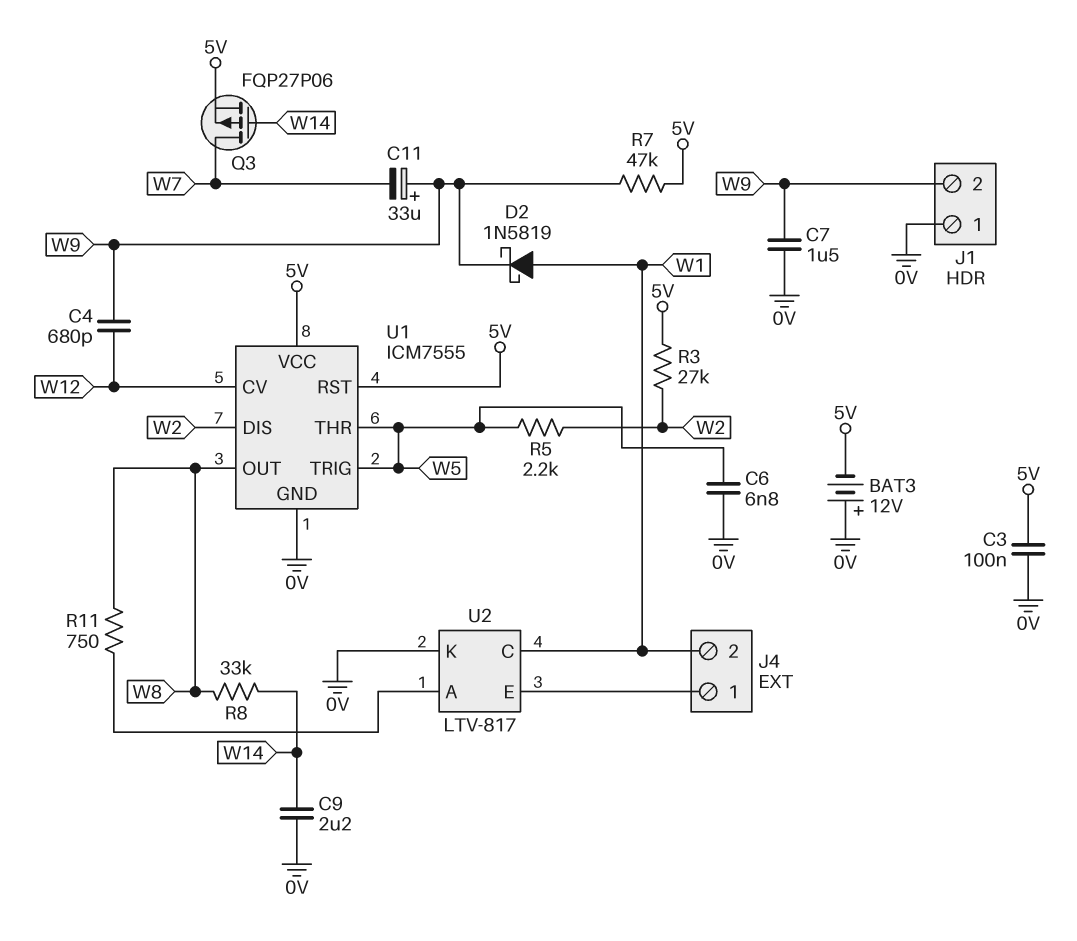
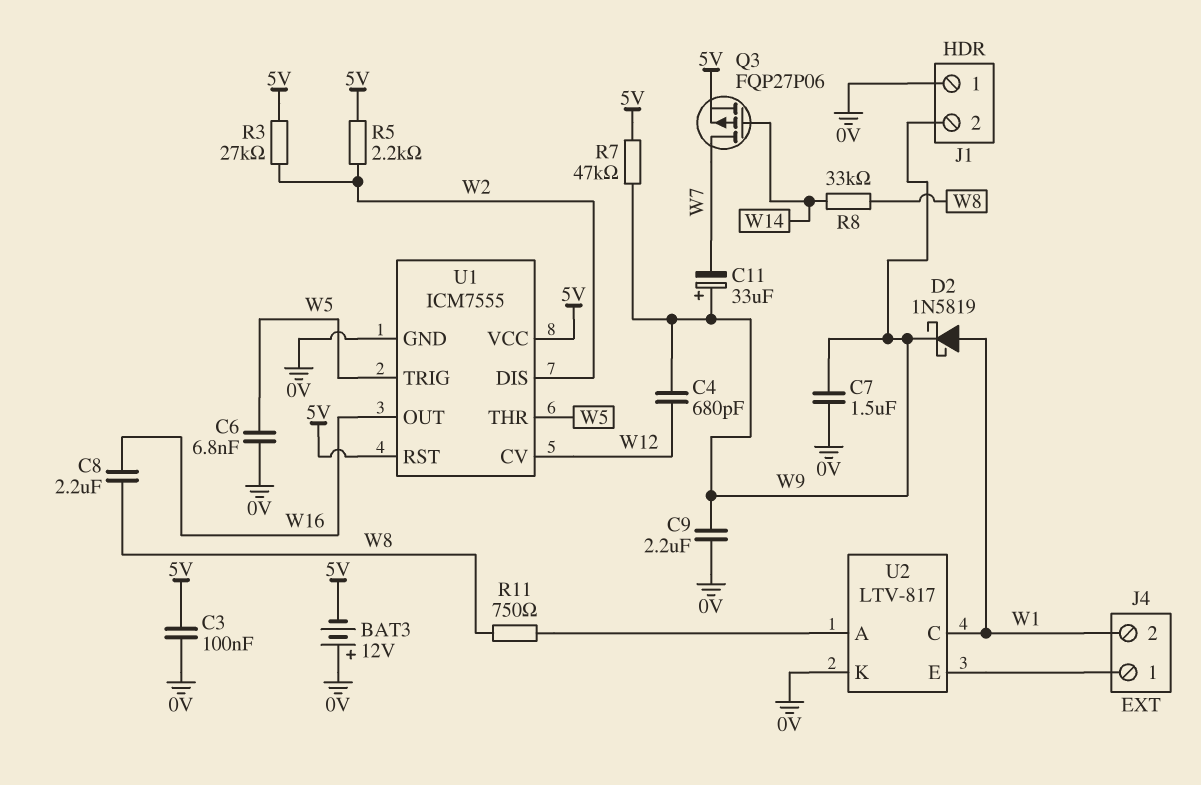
C8: none -> 2.2uF (W8, W16)
C9: 2.2uF (0V, W14) -> 2.2uF (0V, W9)
R5: 2.2k (W2, W5) -> 2.2k (5V, W2)
U1 pin OUT: W8 -> W16

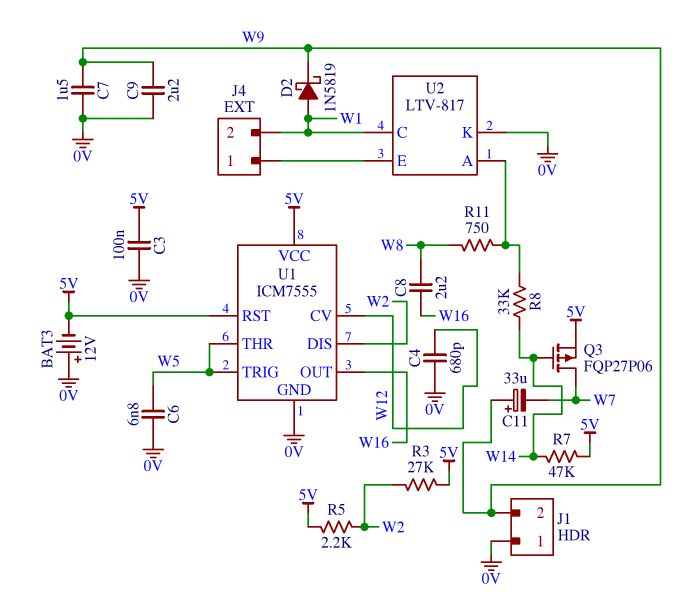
C4: 680pF (W9, W12) -> 680pF (0V, W12)
R7: 47k (5V, W9) -> 47k (5V, W14)
R8: 33k (W8, W14) -> 33k (U2/A, W14)

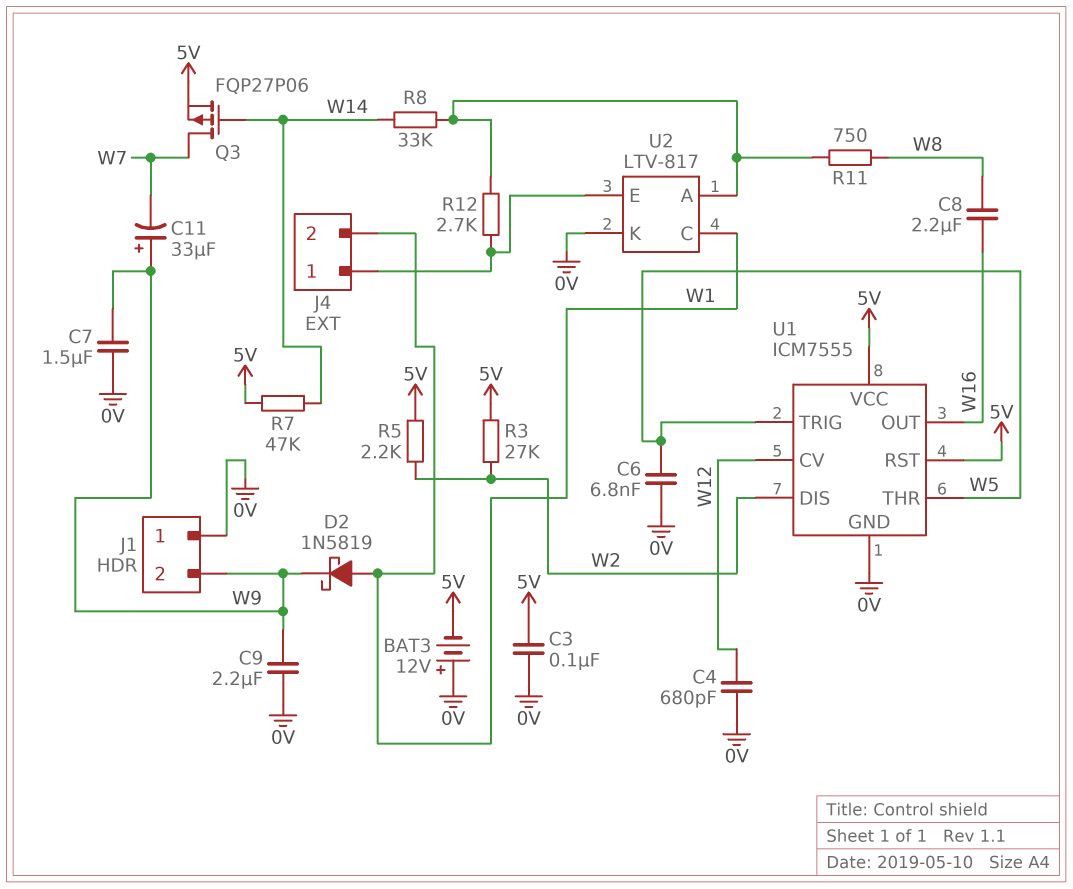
R12: none -> 2.7k (J4/1, U2/A)

